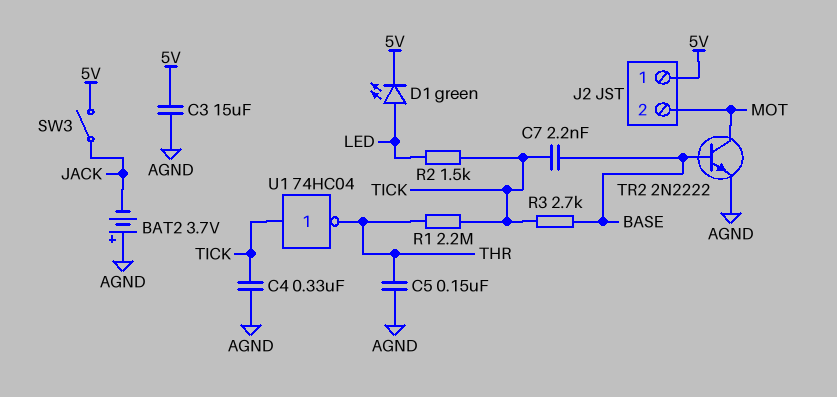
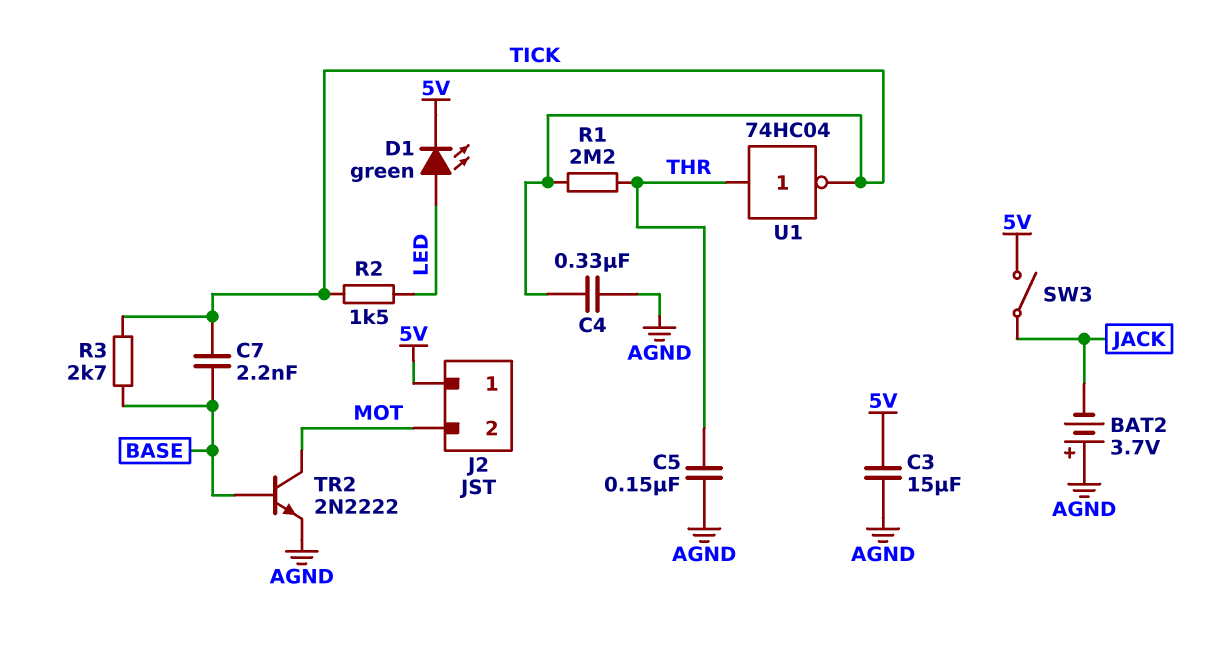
U1: NOT 74HC04 (in TICK, out THR) -> NOT 74HC04 (in THR, out TICK)

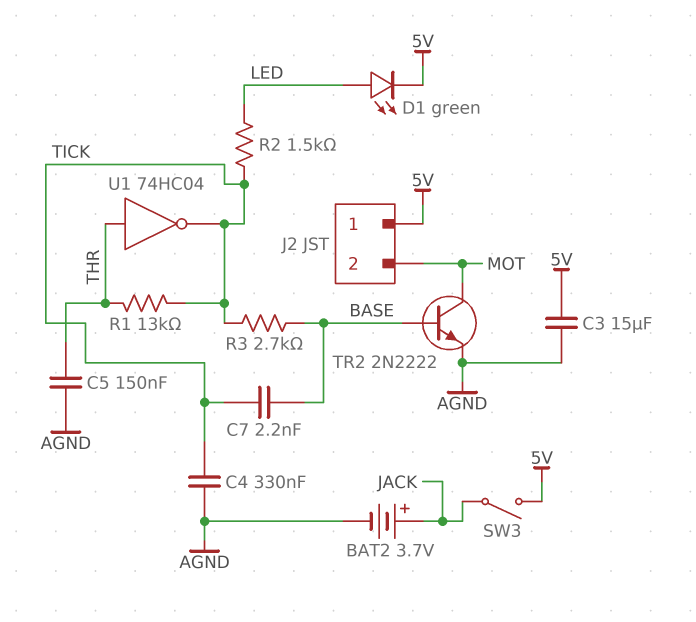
BAT2: 3.7V (plus AGND, minus JACK) -> 3.7V (plus JACK, minus AGND)
R1: 2.2M (THR, TICK) -> 13k (THR, TICK)

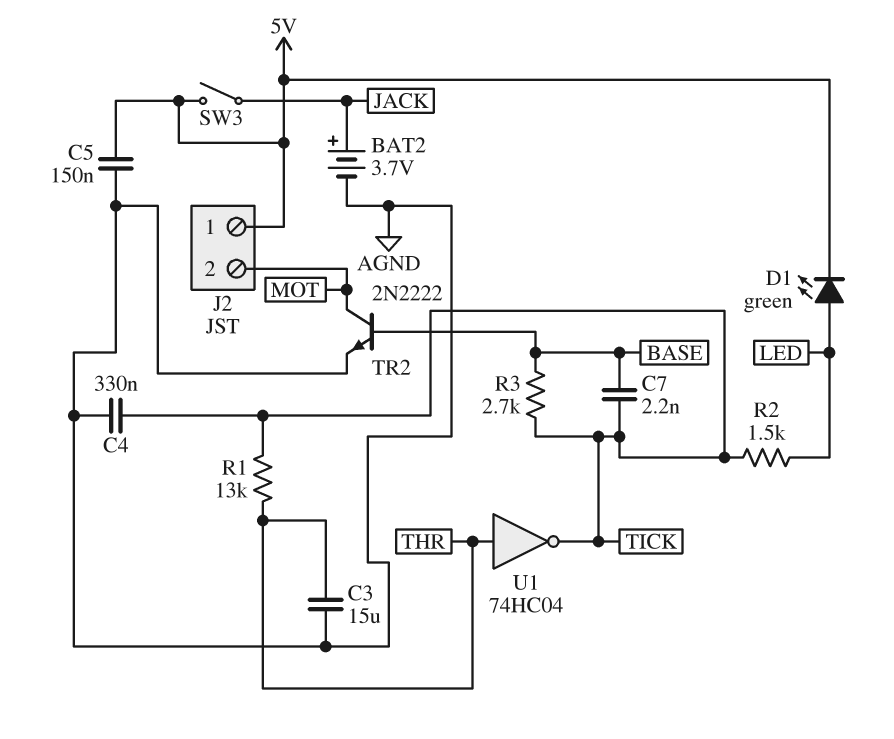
C3: 15uF (5V, AGND) -> 15uF (AGND, THR)
C5: 150nF (AGND, THR) -> 150nF (5V, AGND)

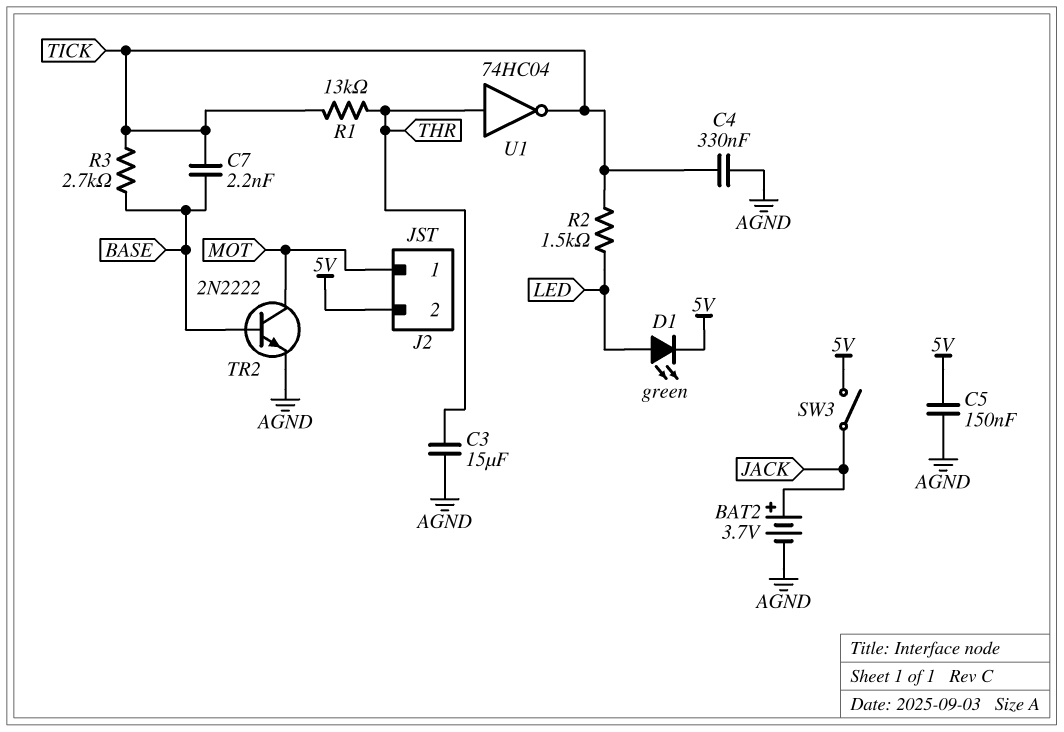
J2 pin 1: 5V -> MOT
J2 pin 2: MOT -> 5V

